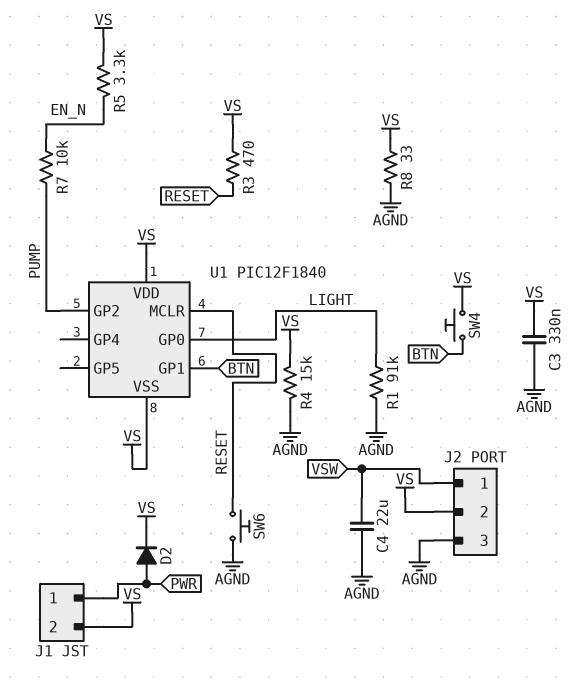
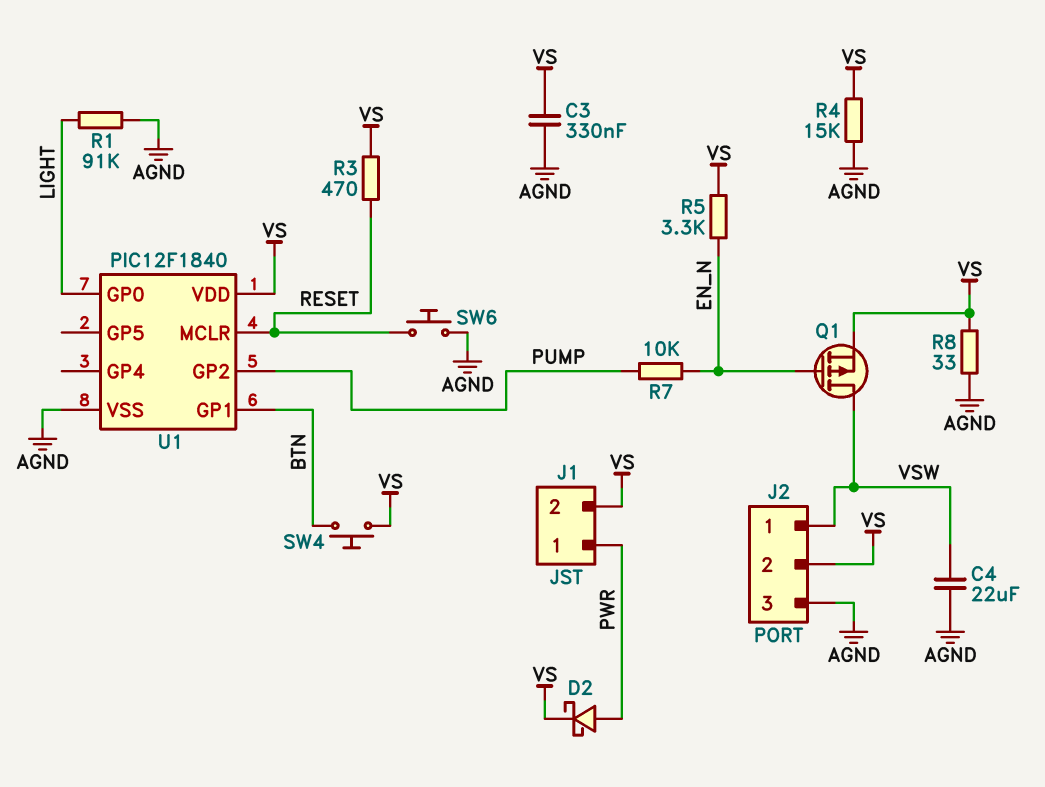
D2: diode (A PWR, K VS) -> schottky (A PWR, K VS)
Q1: none -> PMOS (G EN_N, D VSW, S VS)
U1 pin VSS: VS -> AGND

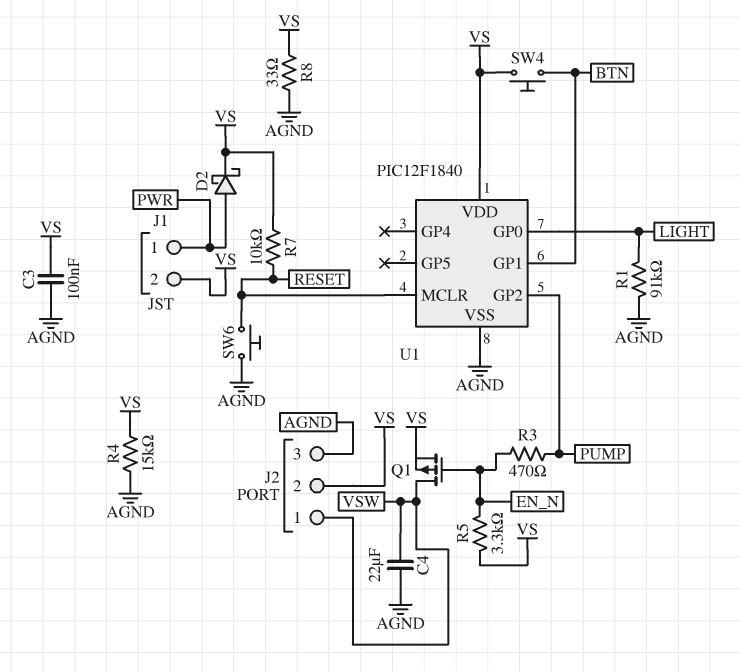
C3: 330nF (AGND, VS) -> 100nF (AGND, VS)
R3: 470 (RESET, VS) -> 470 (EN_N, PUMP)
R7: 10k (EN_N, PUMP) -> 10k (RESET, VS)

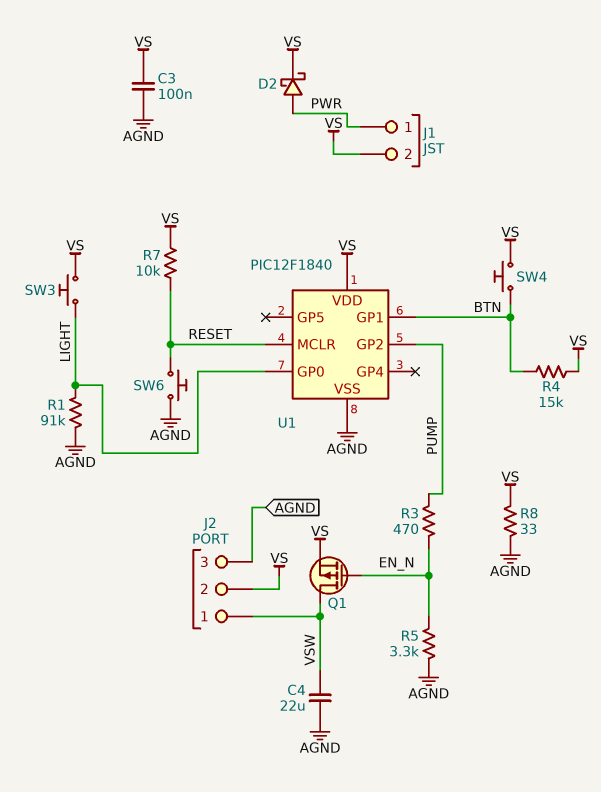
R4: 15k (AGND, VS) -> 15k (BTN, VS)
R5: 3.3k (EN_N, VS) -> 3.3k (AGND, EN_N)
SW3: none -> button (LIGHT, VS)

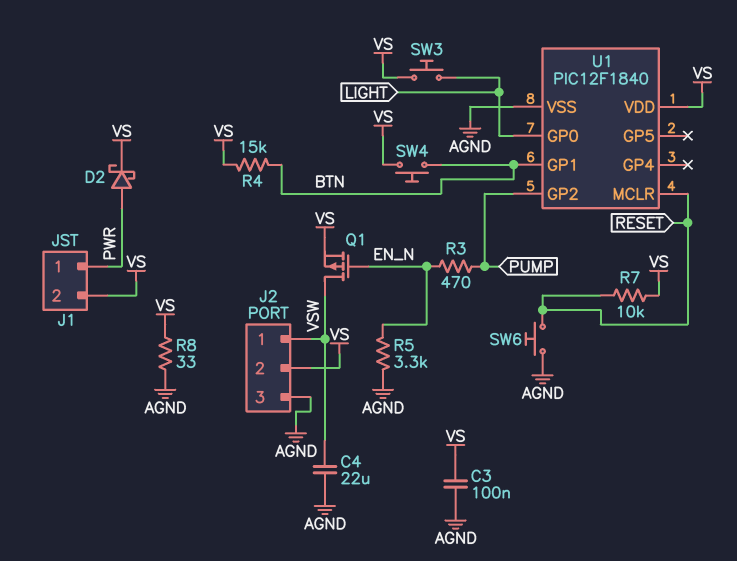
R1: 91k (AGND, LIGHT) -> none

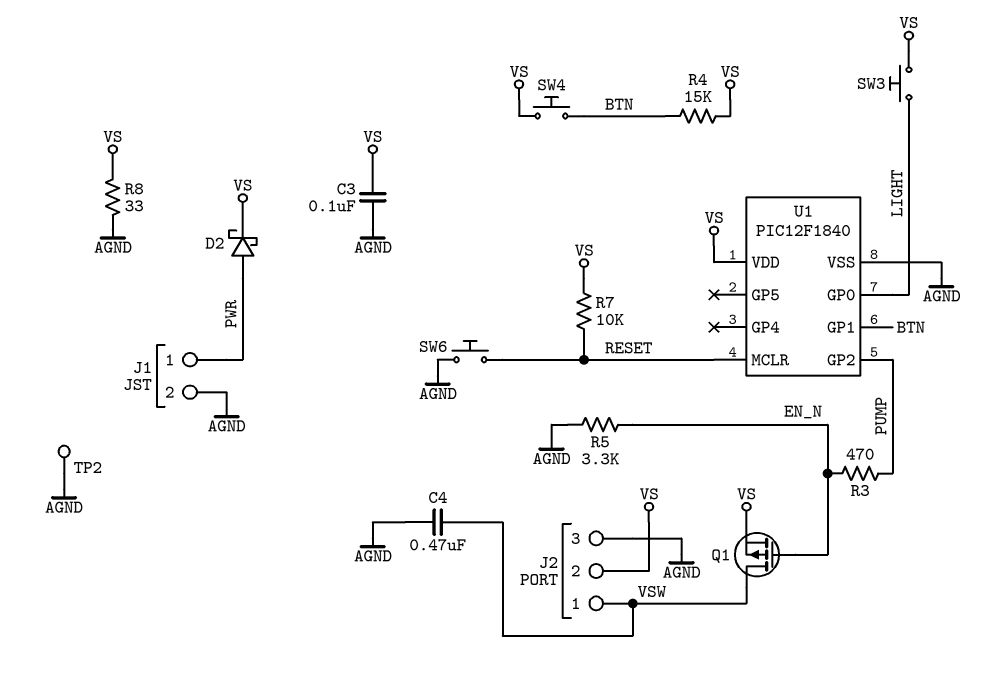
C4: 22uF (AGND, VSW) -> 470nF (AGND, VSW)
J1 pin 2: VS -> AGND
TP2: none -> test point (AGND)

